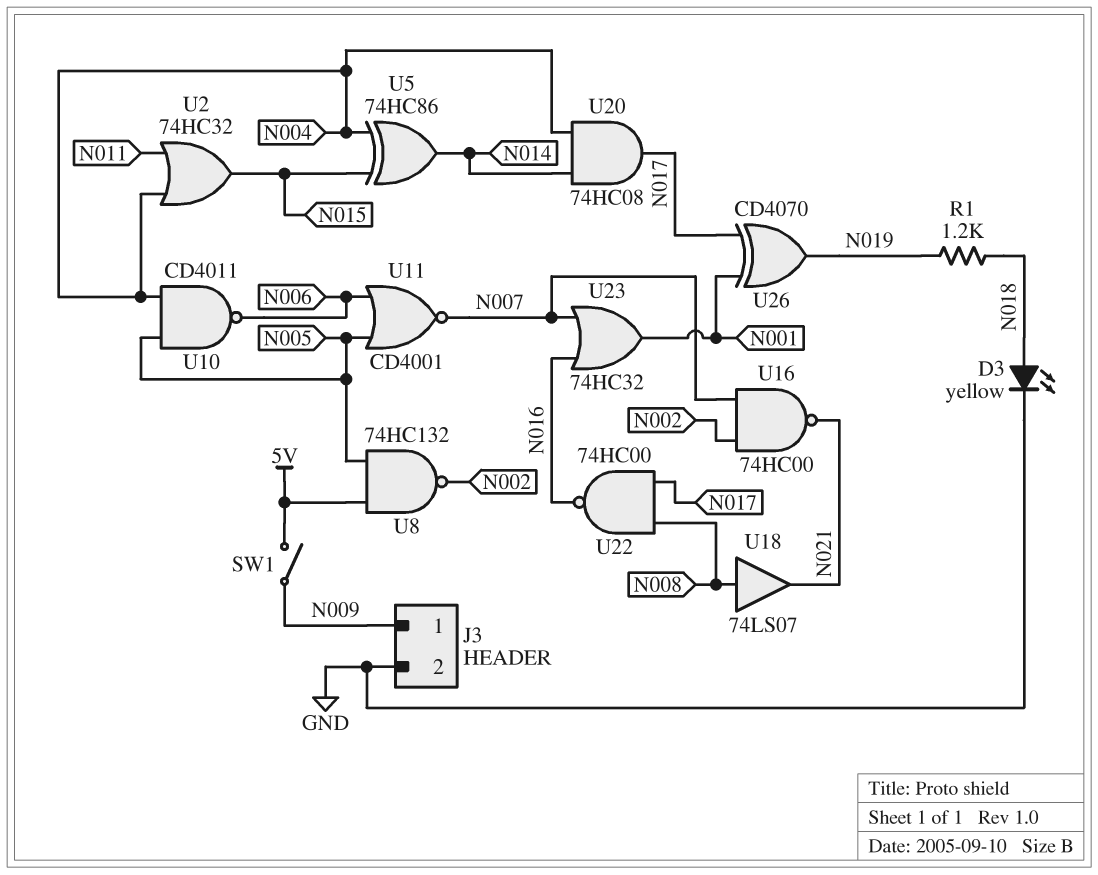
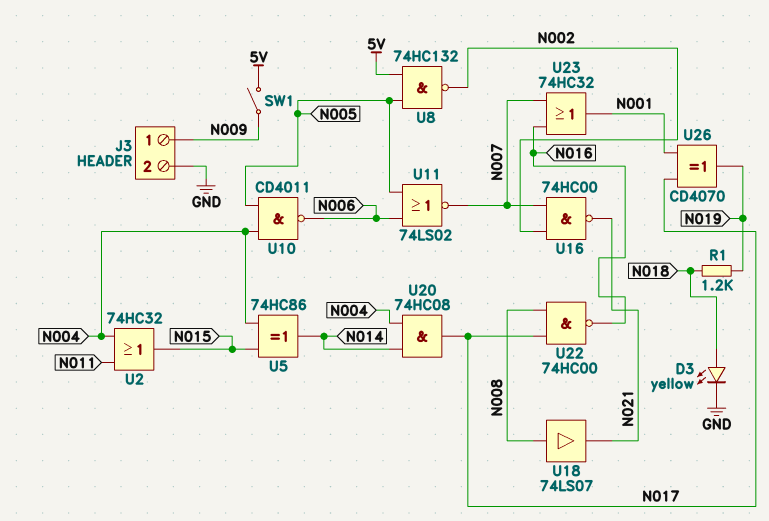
U11: NOR CD4001 (in N005, in N006, out N007) -> NOR 74LS02 (in N005, in N006, out N007)

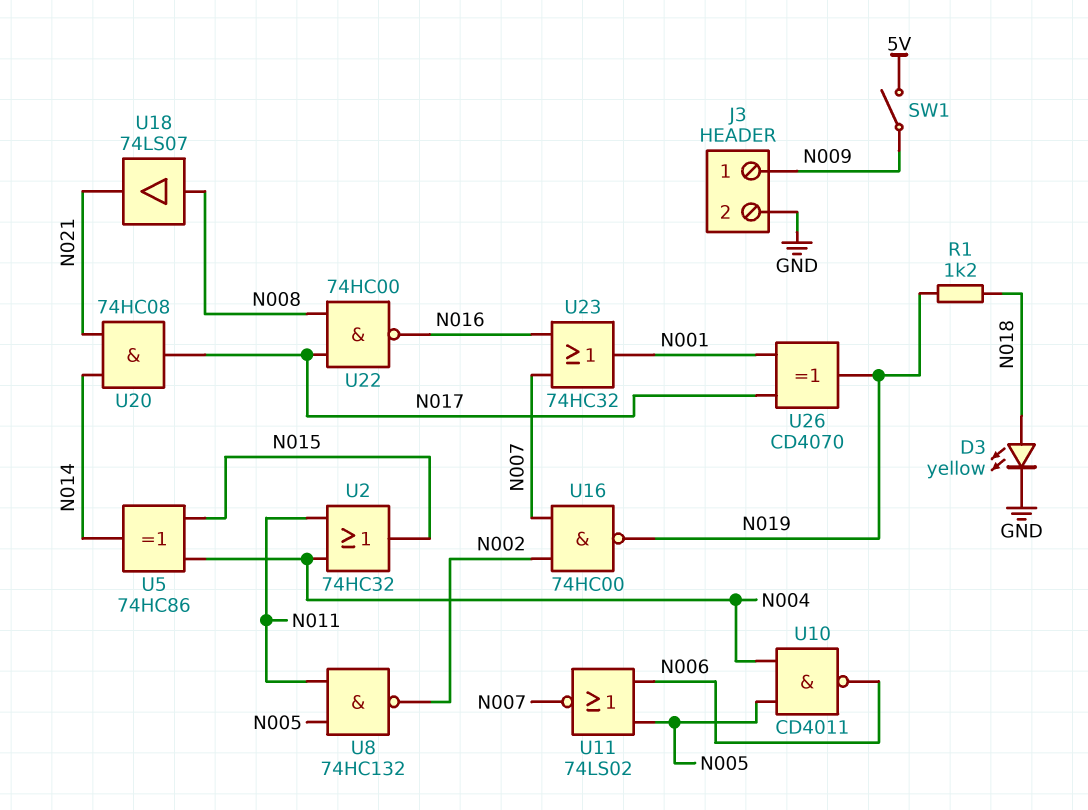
U8: NAND 74HC132 (in 5V, in N005, out N002) -> NAND 74HC132 (in N005, in N011, out N002)
U16: NAND 74HC00 (in N002, in N007, out N021) -> NAND 74HC00 (in N002, in N007, out N019)
U20: AND 74HC08 (in N004, in N014, out N017) -> AND 74HC08 (in N014, in N021, out N017)

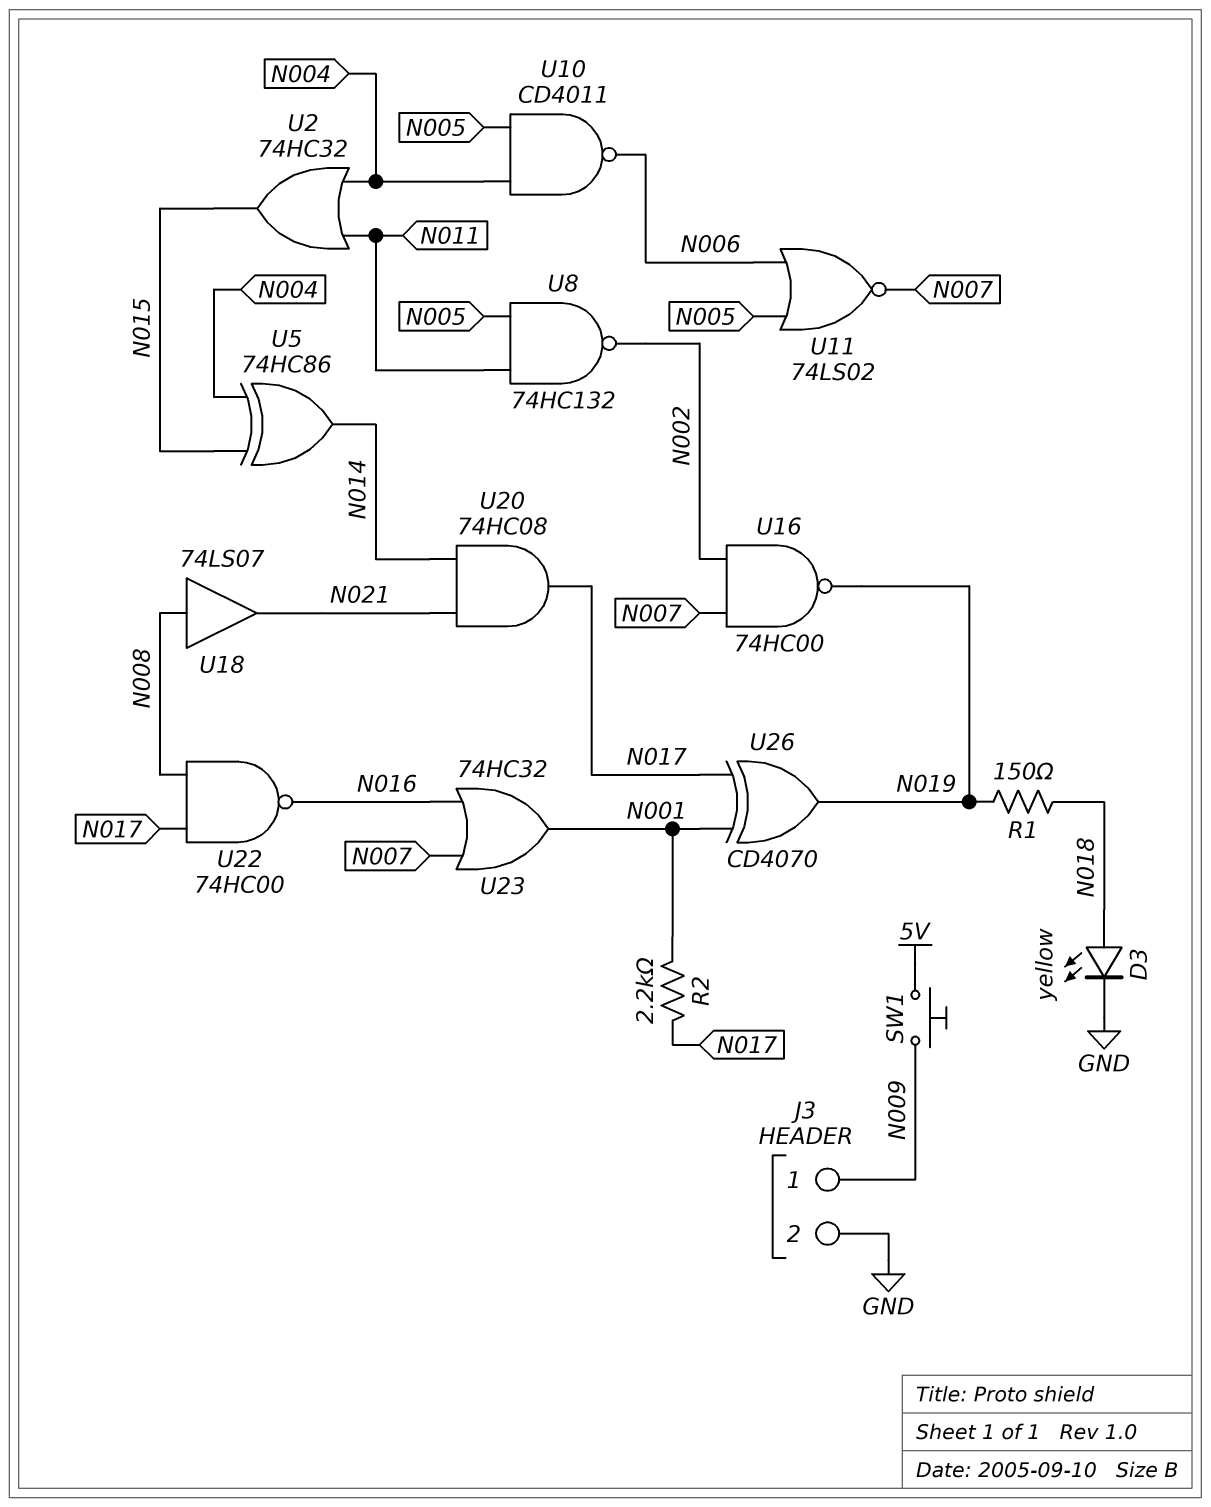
R1: 1.2k (N018, N019) -> 150 (N018, N019)
R2: none -> 2.2k (N001, N017)
SW1: switch (5V, N009) -> button (5V, N009)

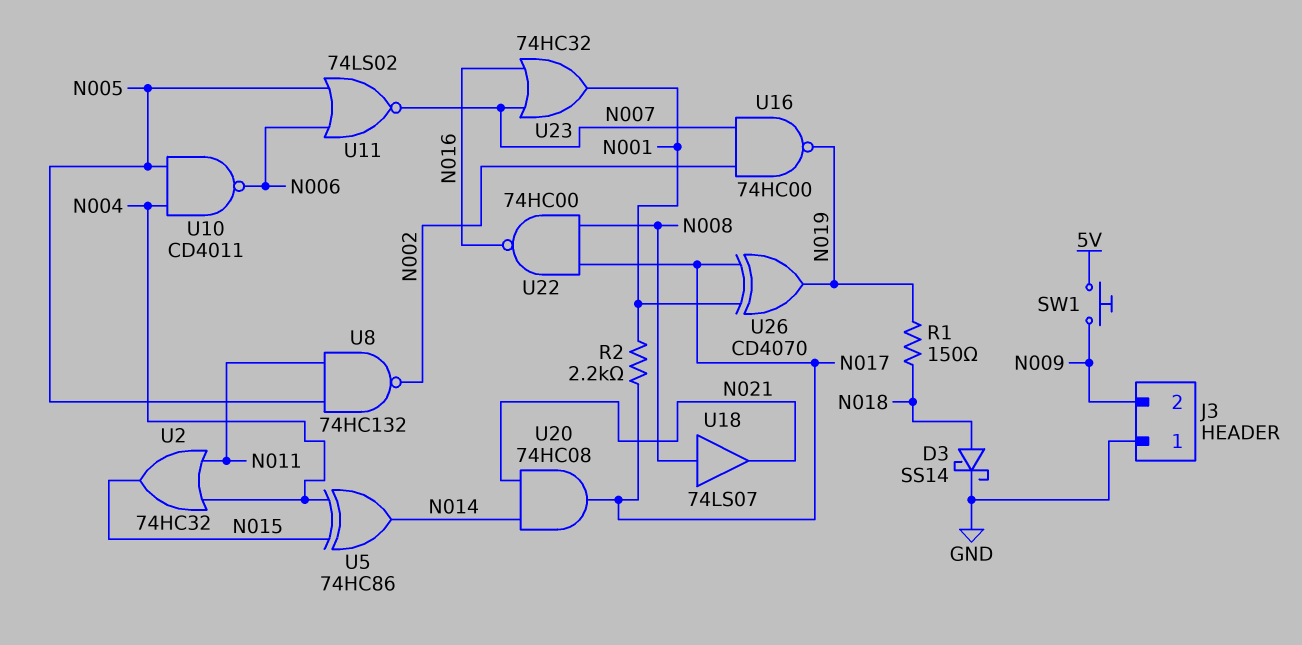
D3: LED yellow (A N018, K GND) -> schottky SS14 (A N018, K GND)
J3 pin 1: N009 -> GND
J3 pin 2: GND -> N009

